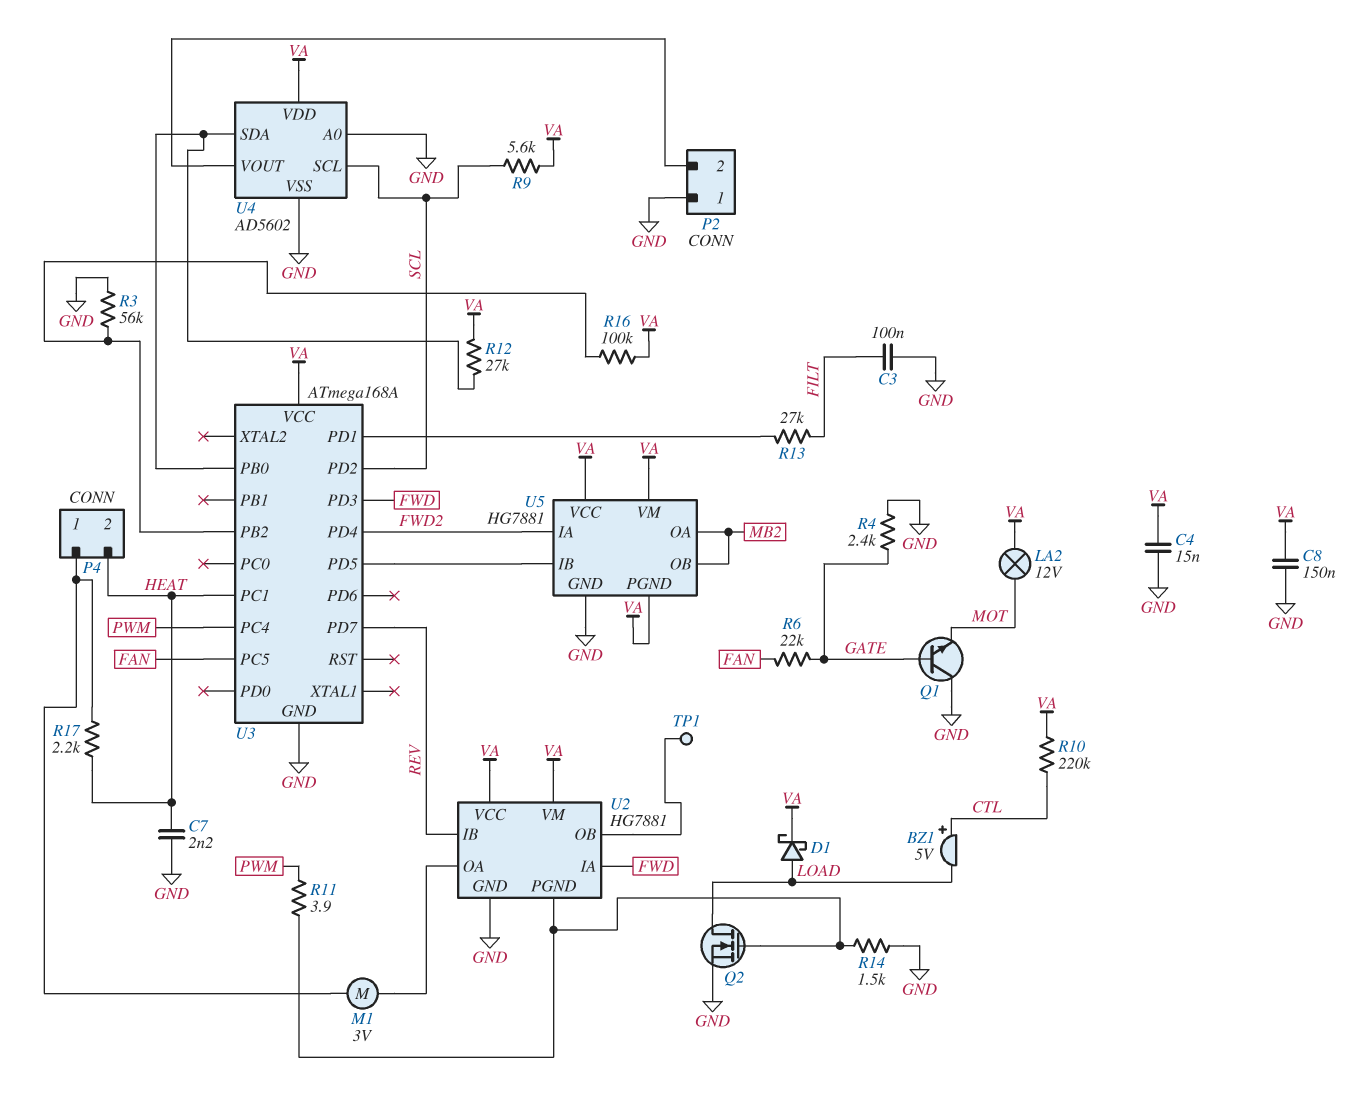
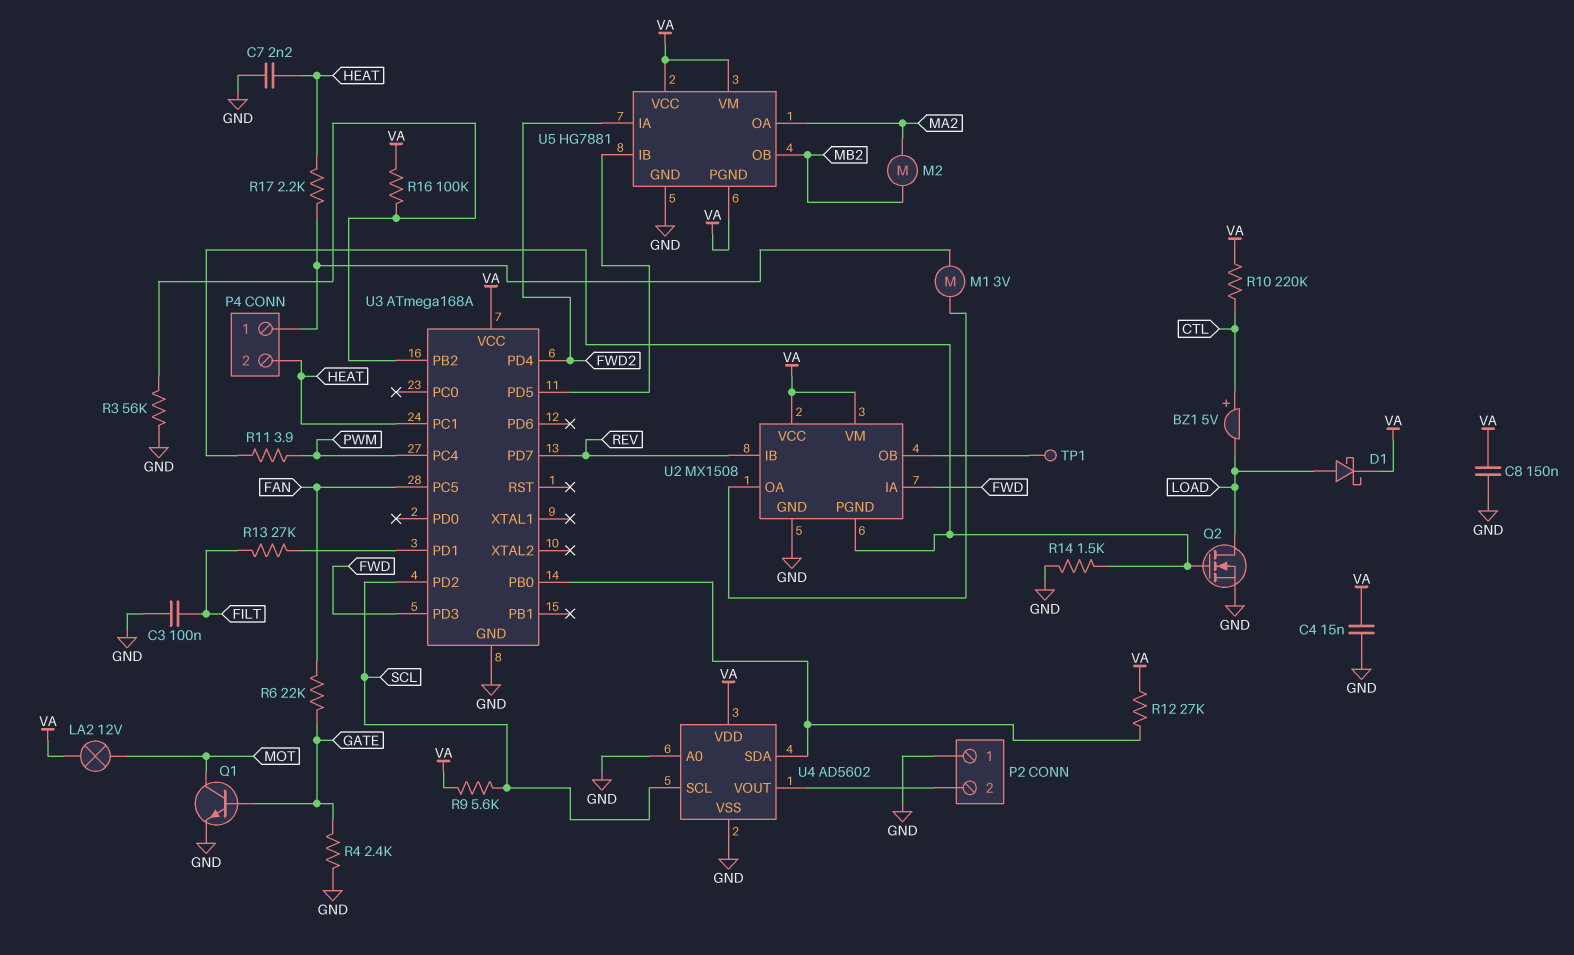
M2: none -> motor (MA2, MB2)
Q1: NPN (B GATE, C GND, E MOT) -> NPN (B GATE, C MOT, E GND)
U2: HG7881 -> MX1508
U5 pin OA: MB2 -> MA2

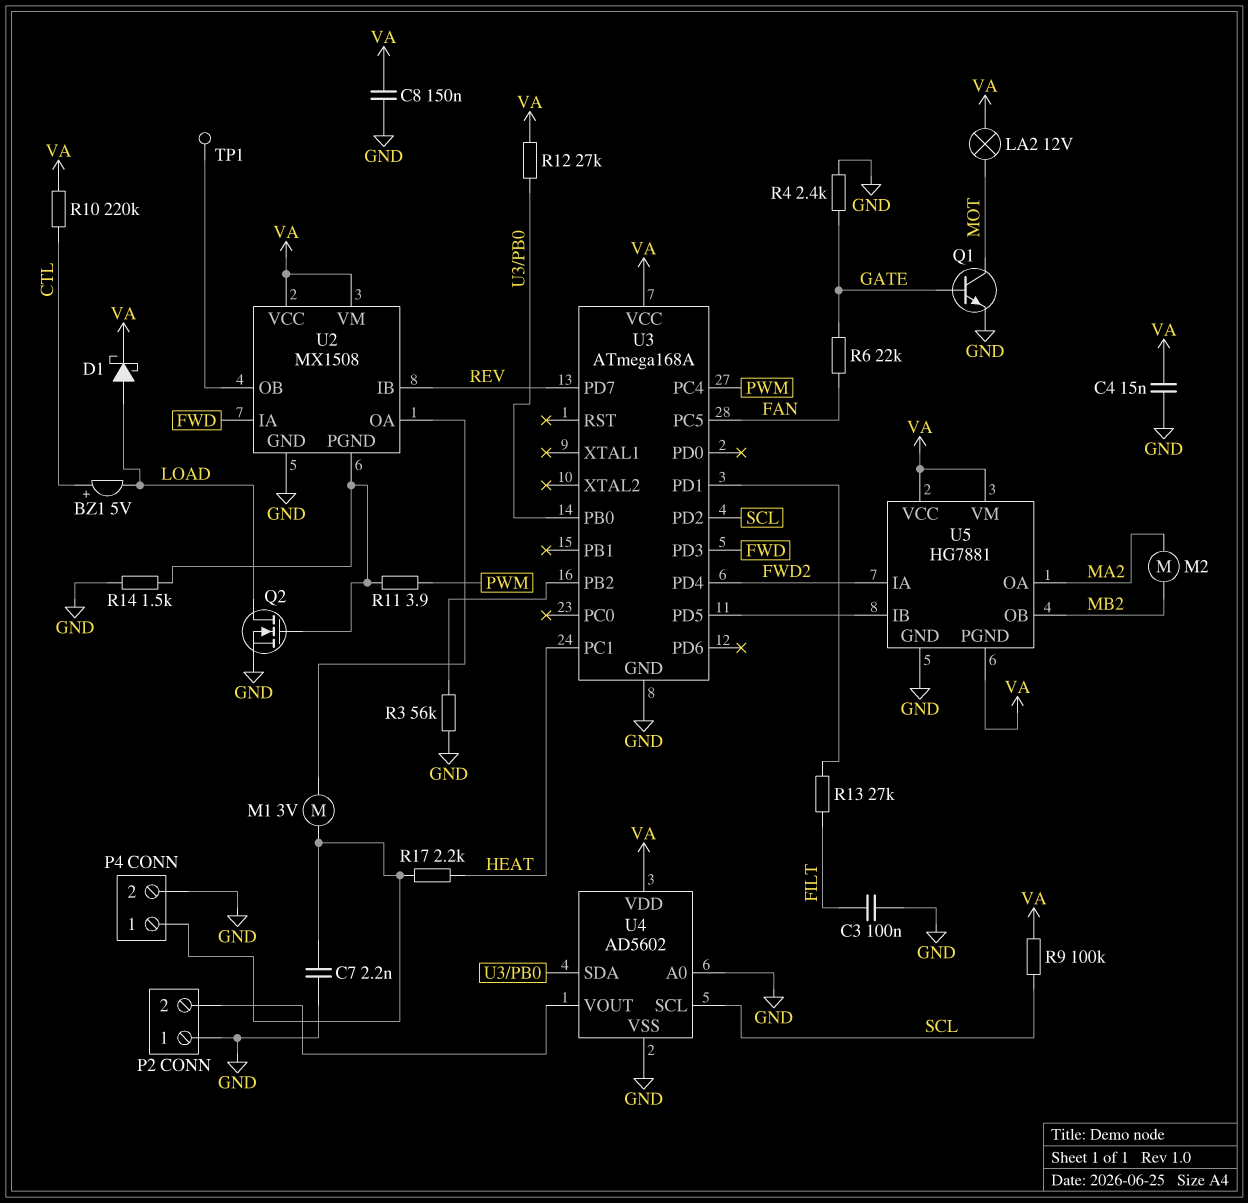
C7: 2.2nF (GND, HEAT) -> 2.2nF (GND, P4/1)
P4 pin 2: HEAT -> GND
R9: 5.6k (SCL, VA) -> 100k (SCL, VA)
R16: 100k (U3/PB2, VA) -> none

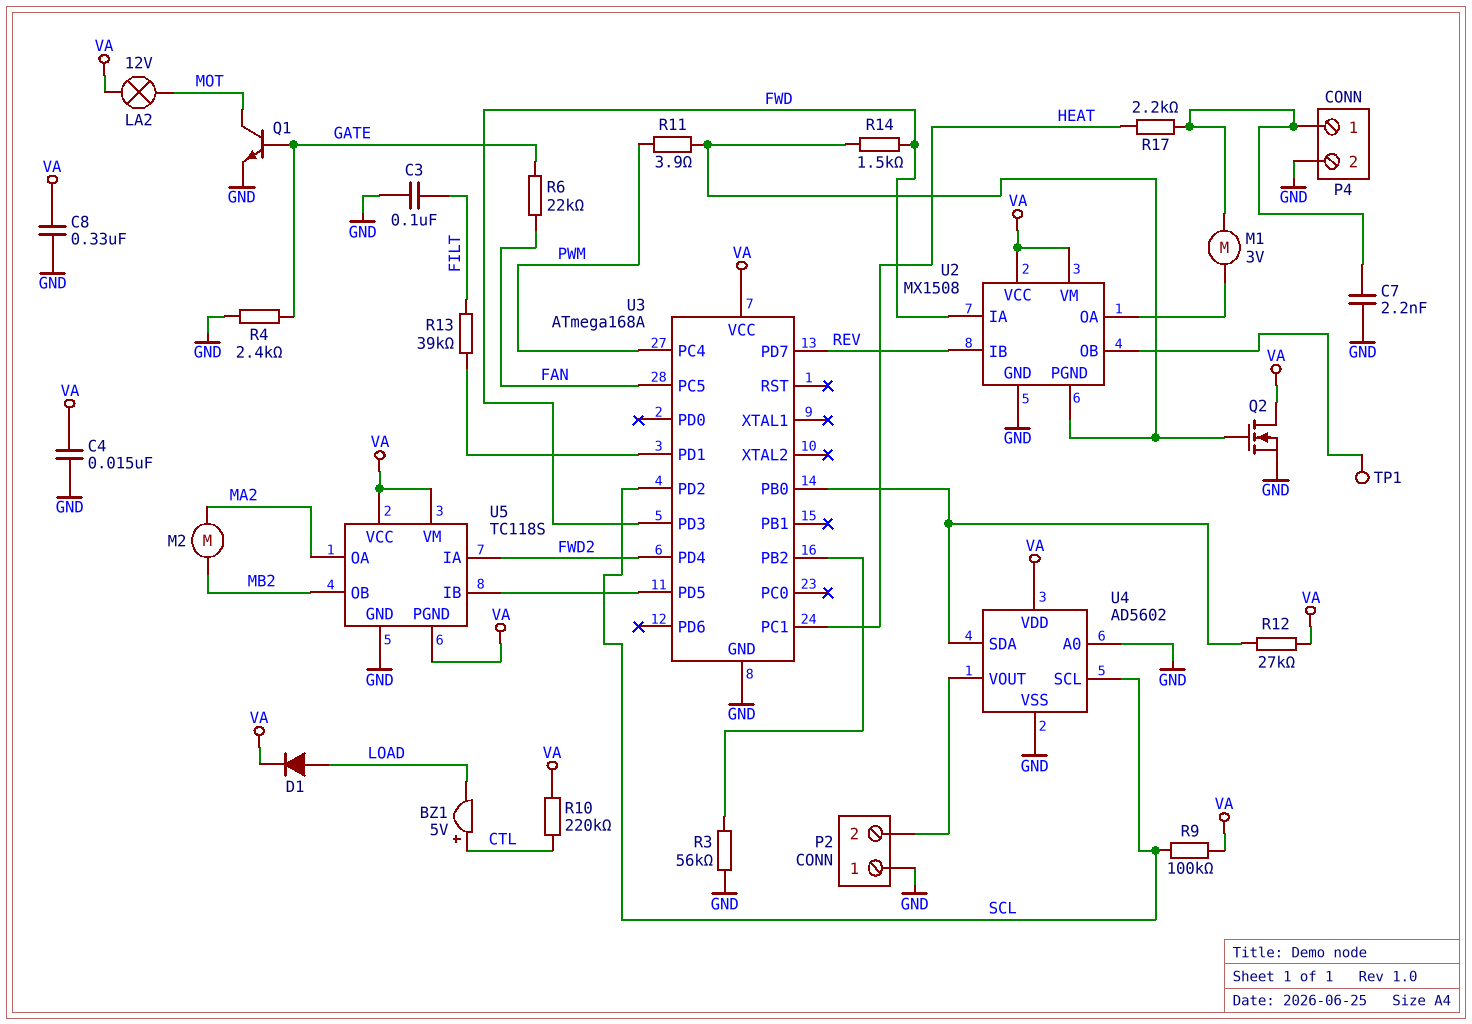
C8: 150nF (GND, VA) -> 330nF (GND, VA)
D1: schottky (A LOAD, K VA) -> diode (A LOAD, K VA)
Q2: NMOS (G U2/PGND, D LOAD, S GND) -> NMOS (G U2/PGND, D VA, S GND)
R13: 27k (FILT, U3/PD1) -> 39k (FILT, U3/PD1)
R14: 1.5k (GND, U2/PGND) -> 1.5k (FWD, U2/PGND)
U5: HG7881 -> TC118S

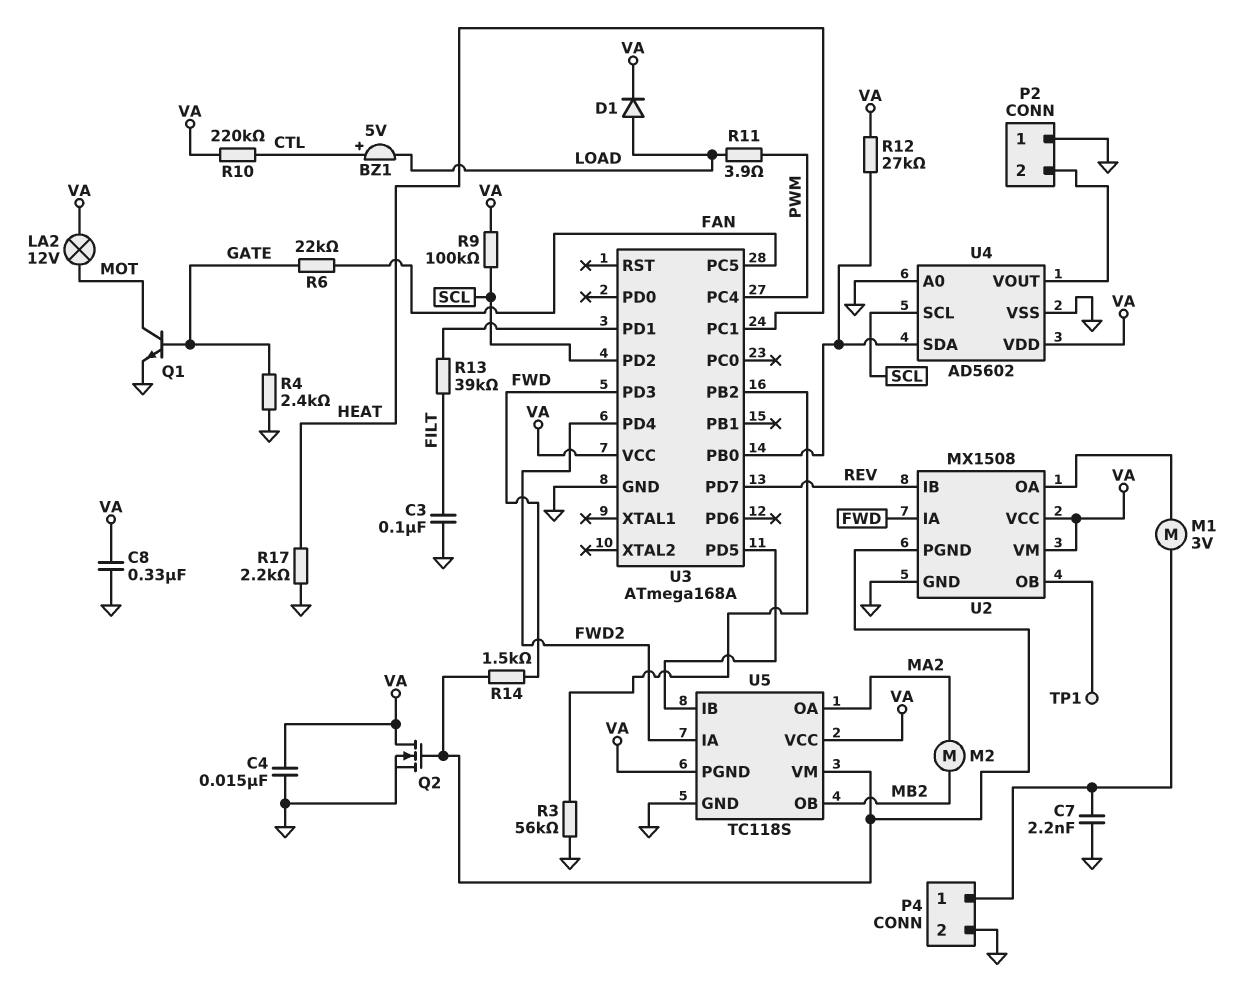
R11: 3.9 (PWM, U2/PGND) -> 3.9 (LOAD, PWM)
R17: 2.2k (HEAT, P4/1) -> 2.2k (GND, HEAT)
U5 pin VM: VA -> U2/PGND

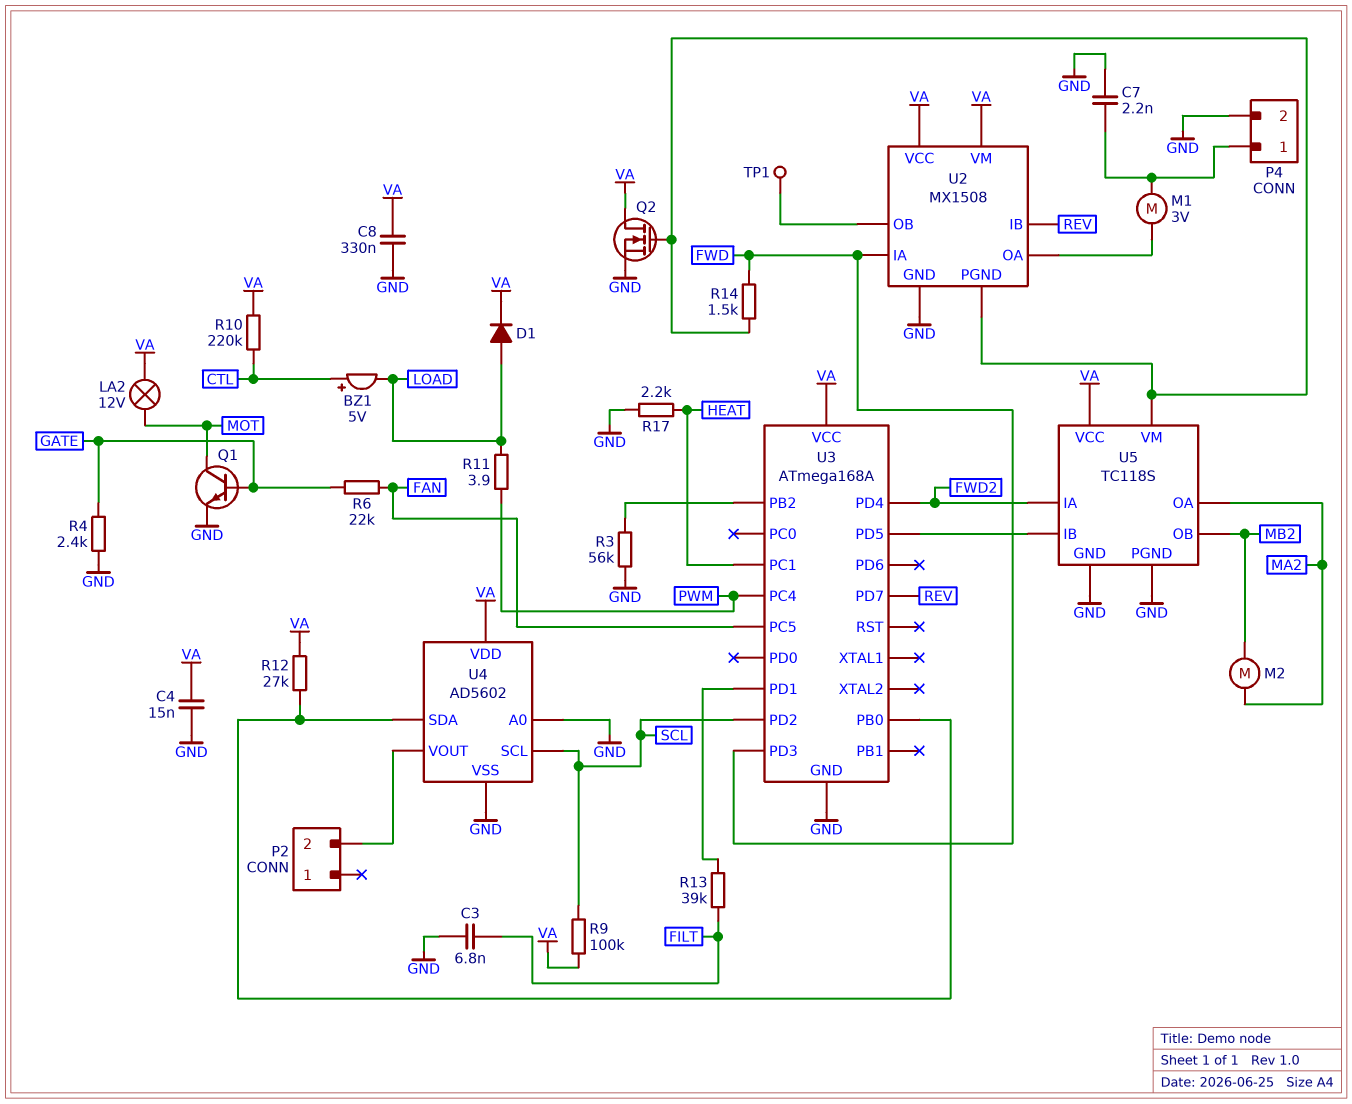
C3: 100nF (FILT, GND) -> 6.8nF (FILT, GND)
P2 pin 1: GND -> none
U5 pin PGND: VA -> GND

